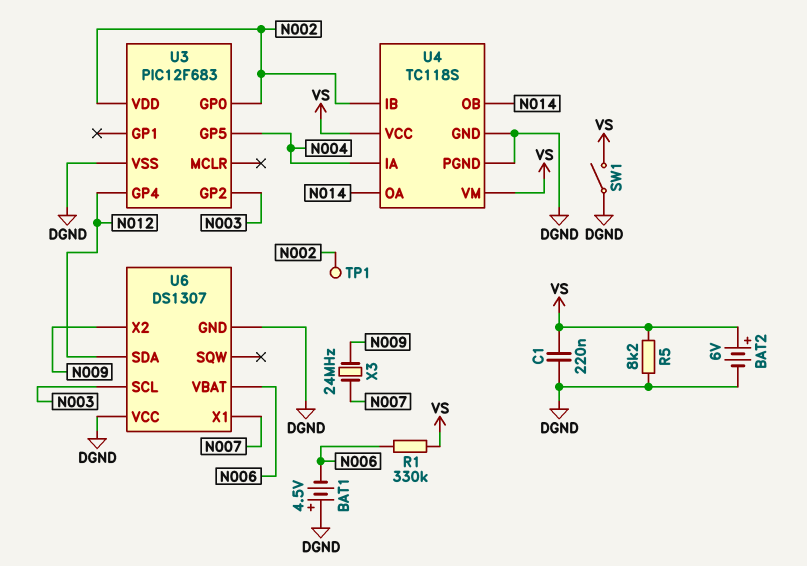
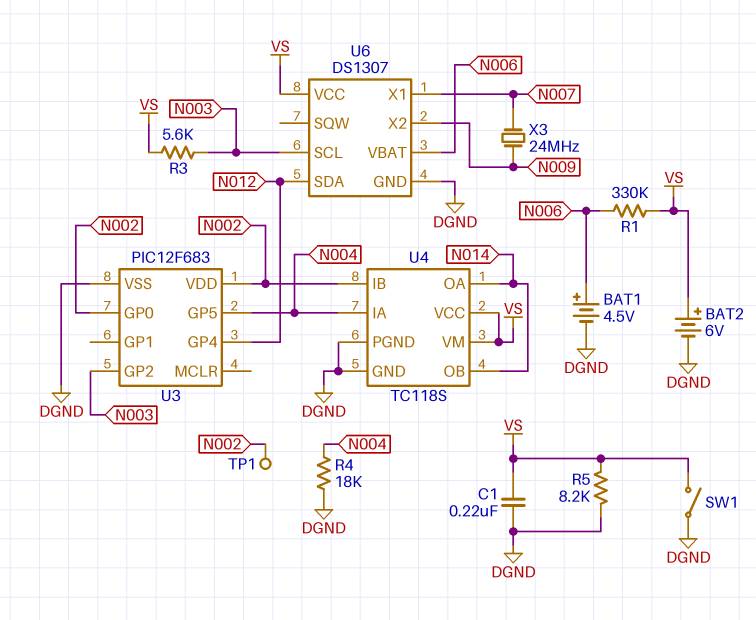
BAT1: 4.5V (plus DGND, minus N006) -> 4.5V (plus N006, minus DGND)
R3: none -> 5.6k (N003, VS)
R4: none -> 18k (DGND, N004)
U6 pin VCC: DGND -> VS

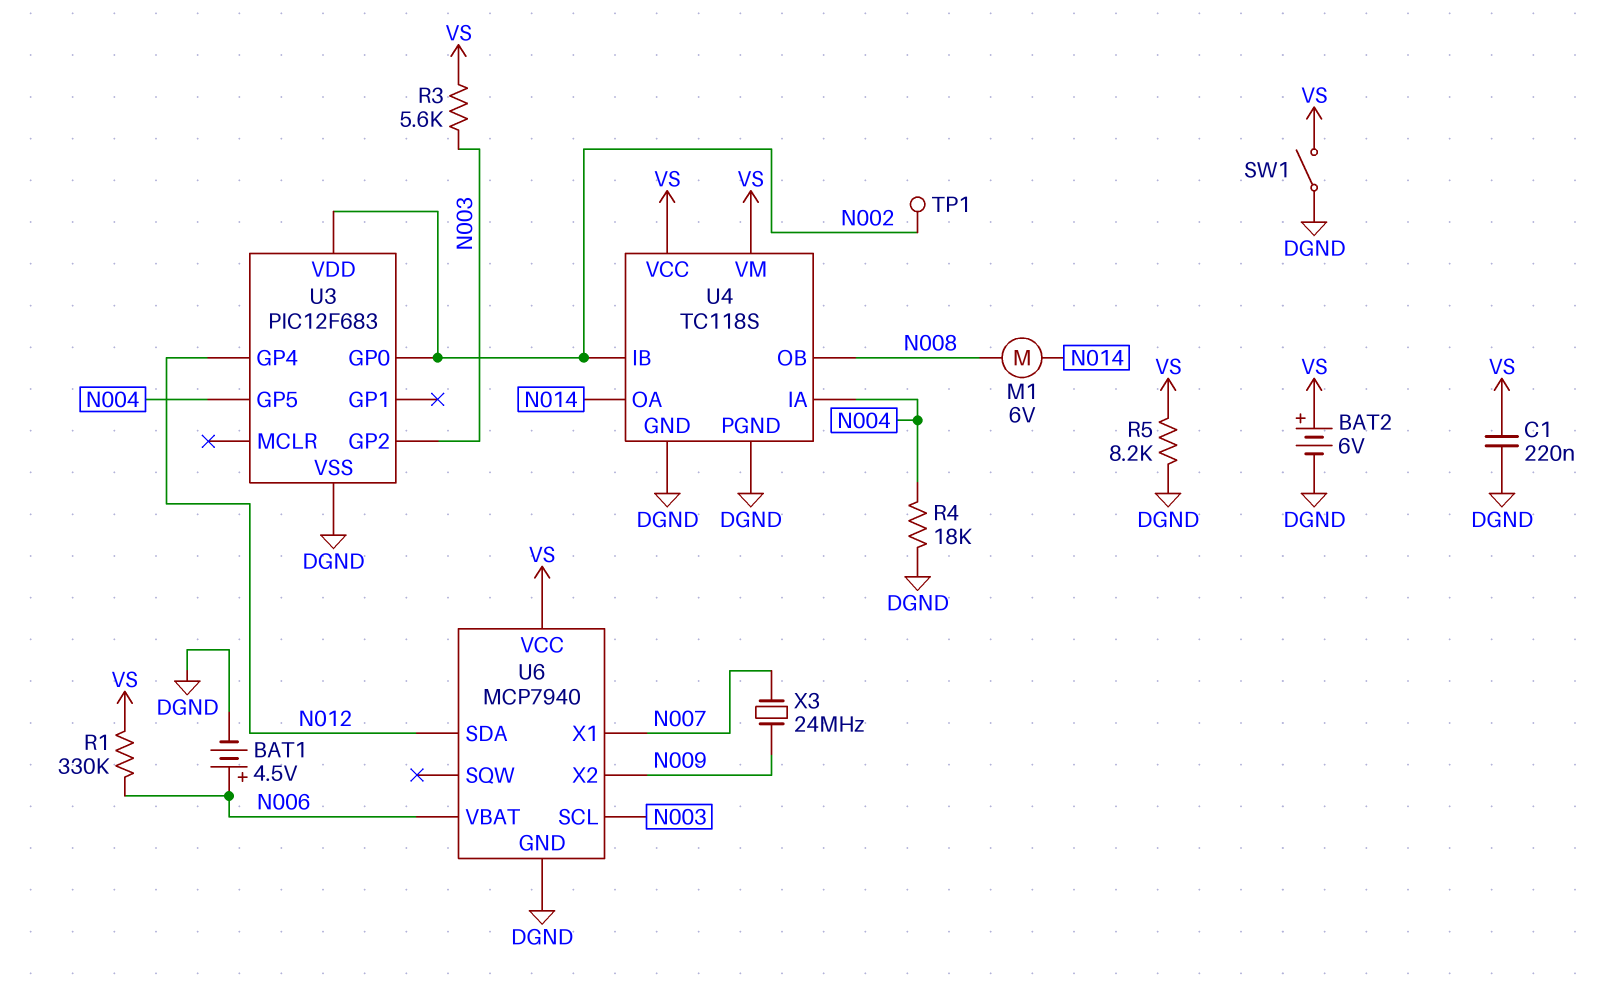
M1: none -> motor 6V (N008, N014)
U4 pin OB: N014 -> N008
U6: DS1307 -> MCP7940

